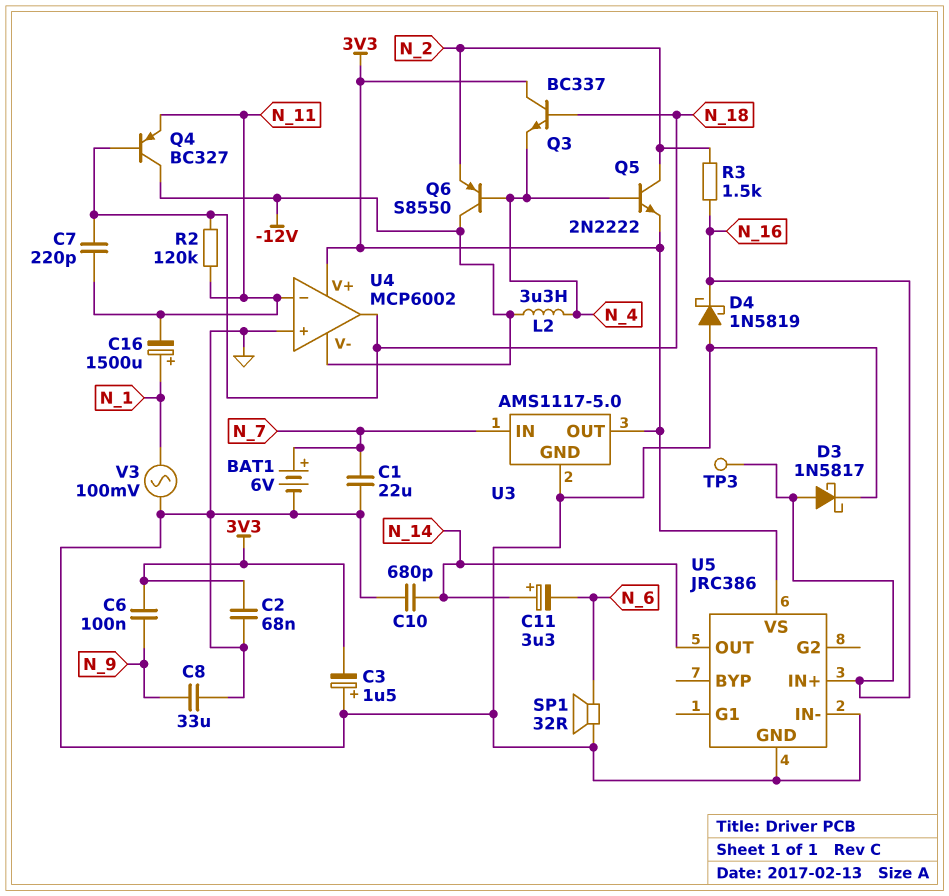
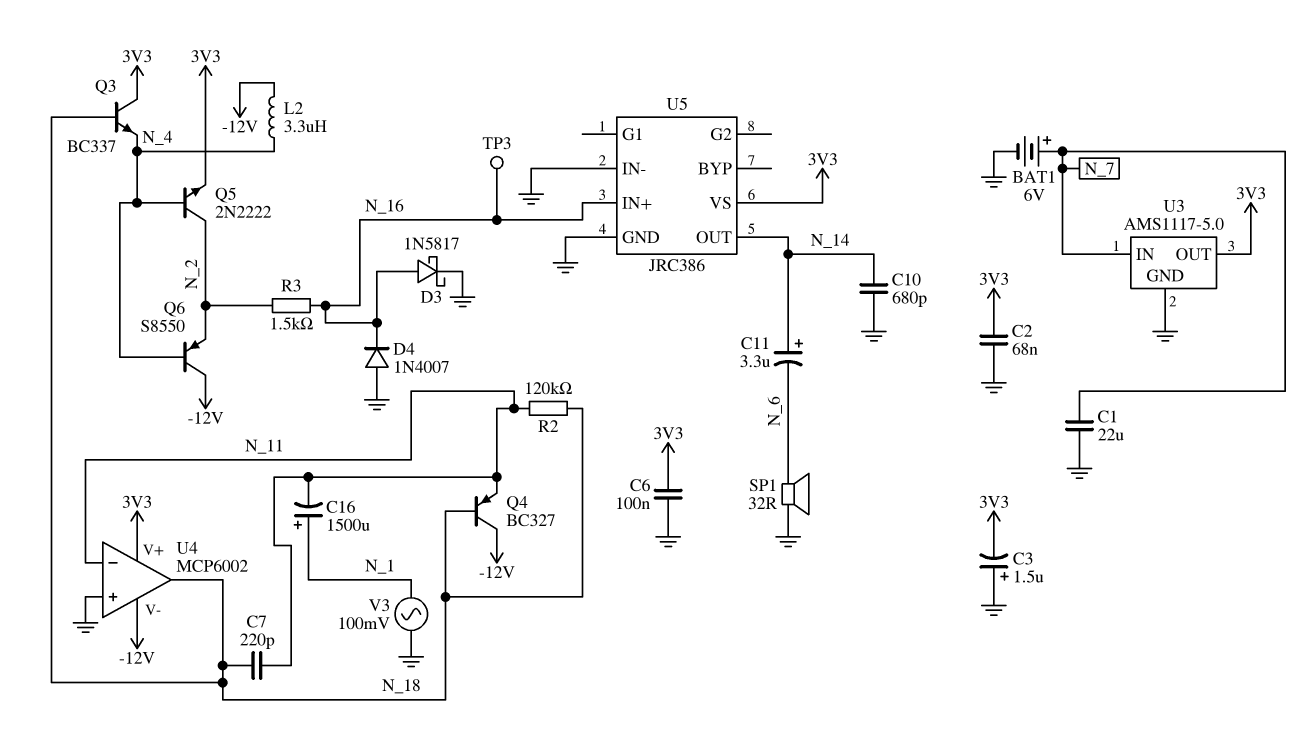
C6: 100nF (3V3, N_9) -> 100nF (3V3, GND)
C8: 33uF (GND, N_9) -> none
D4: schottky 1N5819 (A GND, K N_16) -> diode 1N4007 (A GND, K N_16)

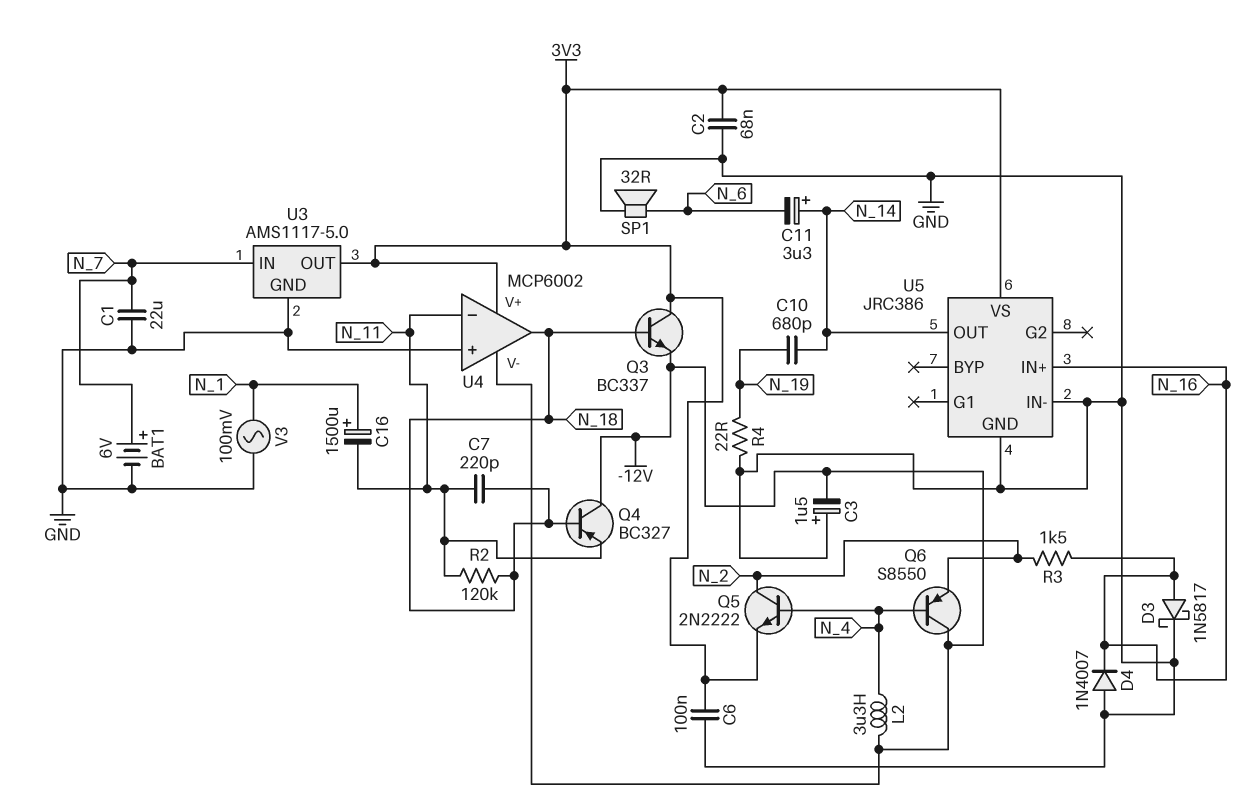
C3: 1.5uF (plus GND, minus 3V3) -> 1.5uF (plus GND, minus -12V)
C10: 680pF (GND, N_14) -> 680pF (N_14, N_19)
Q3: NPN BC337 (B N_18, C 3V3, E N_4) -> NPN BC337 (B N_18, C 3V3, E -12V)
R4: none -> 22 (GND, N_19)
TP3: test point (N_16) -> none

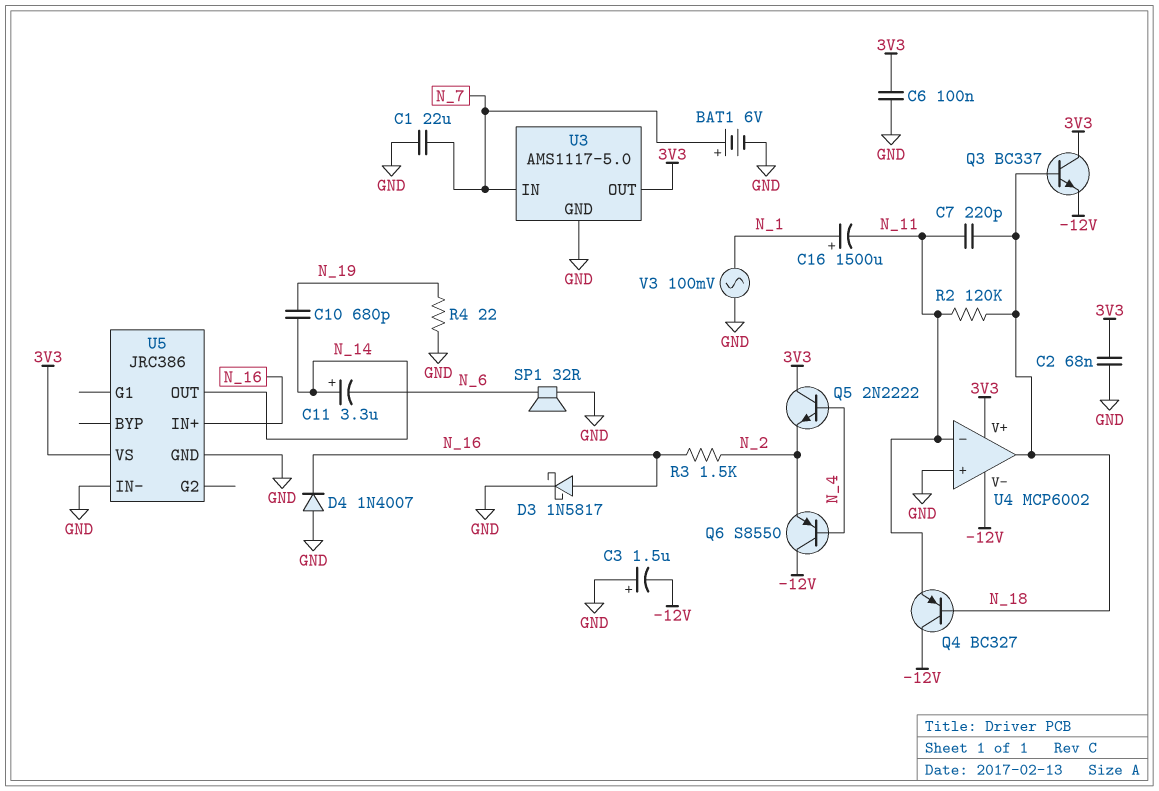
L2: 3.3uH (-12V, N_4) -> none
Q5: NPN 2N2222 (B N_4, C N_2, E 3V3) -> NPN 2N2222 (B N_4, C 3V3, E N_2)

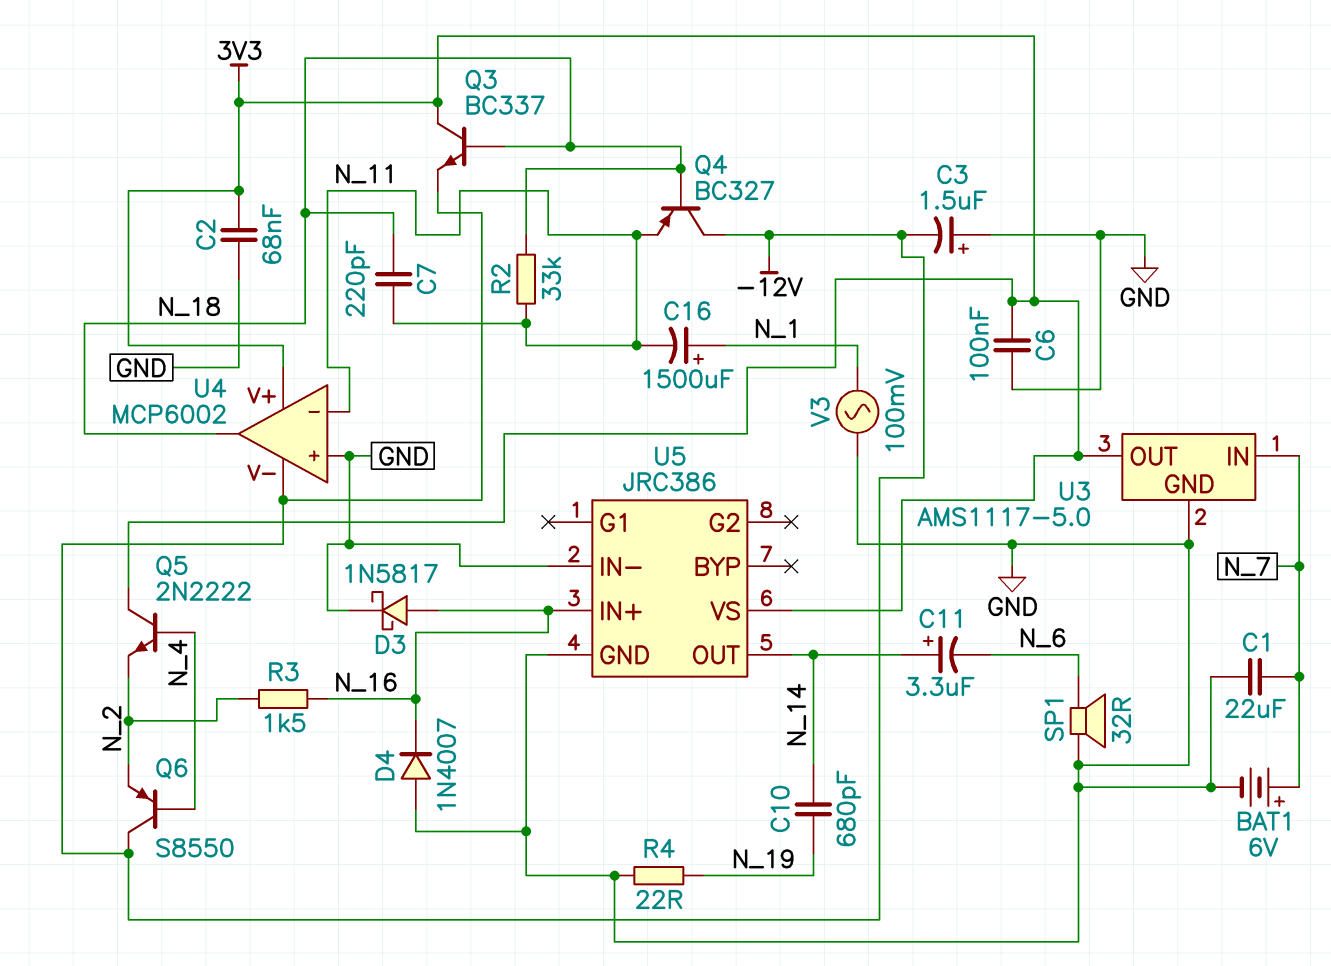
R2: 120k (N_11, N_18) -> 33k (N_11, N_18)

